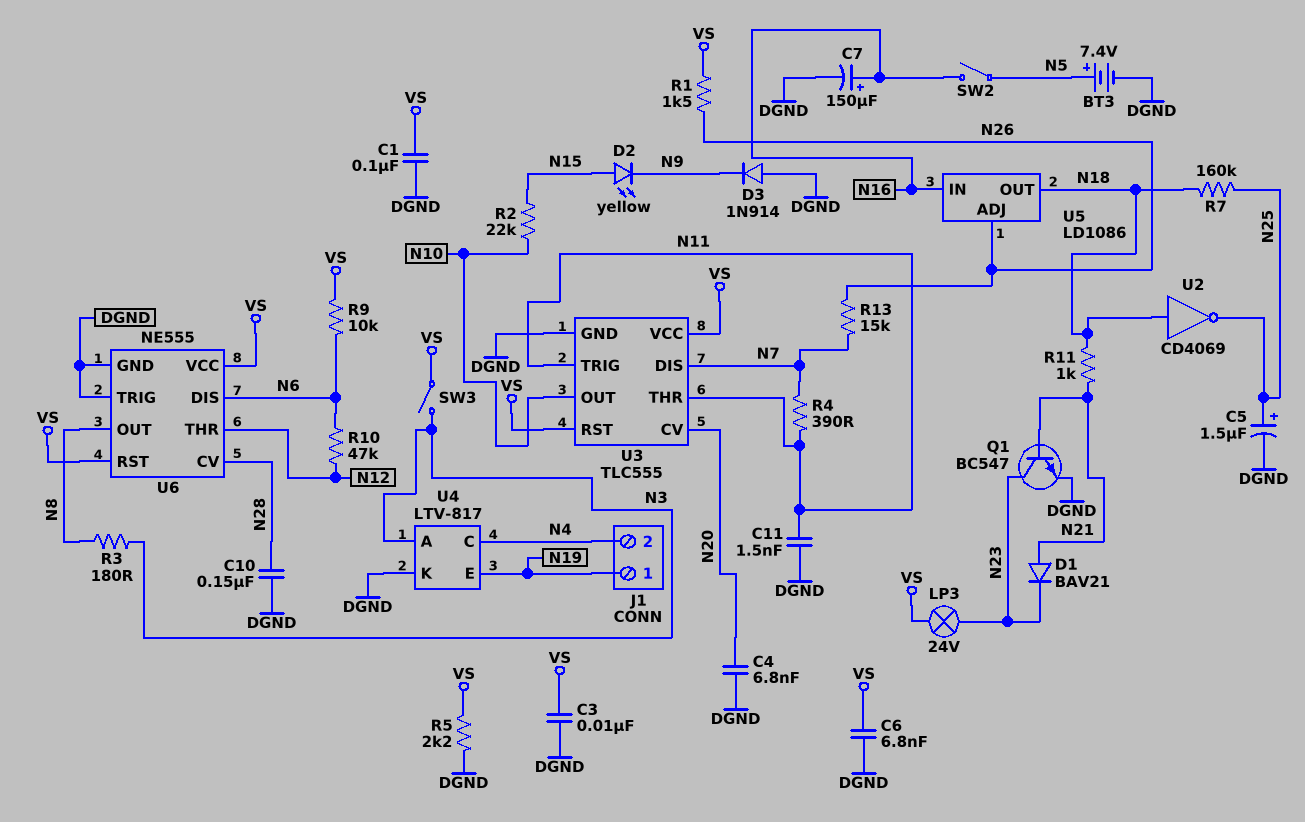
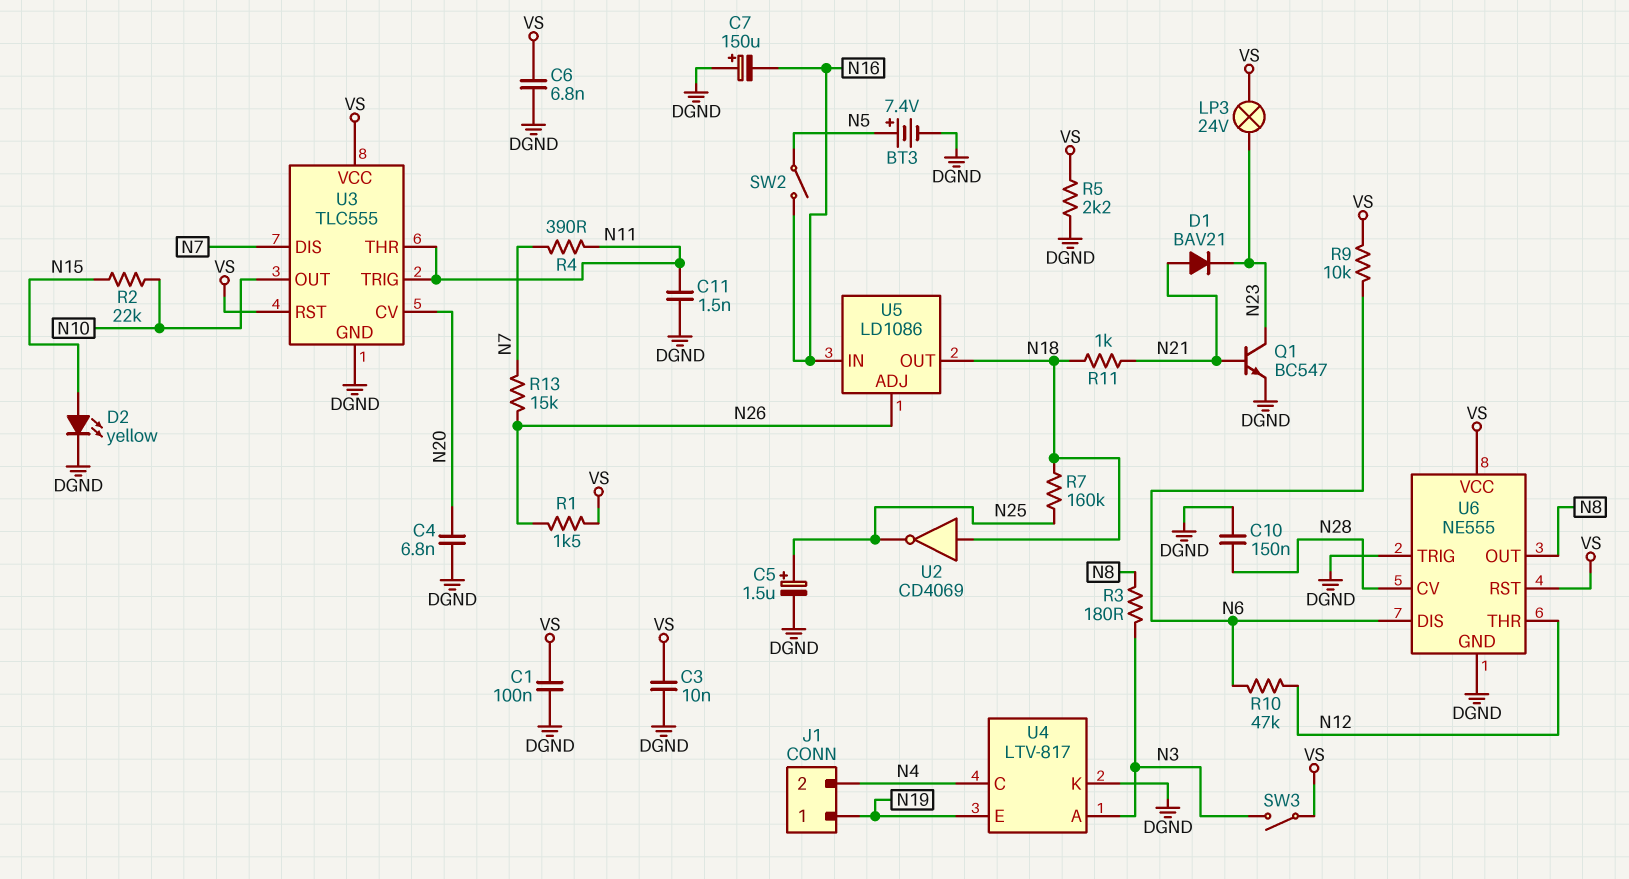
C7: 150uF (plus N16, minus DGND) -> 150uF (plus DGND, minus N16)
D2: LED yellow (A N15, K N9) -> LED yellow (A N15, K DGND)
D3: diode 1N914 (A DGND, K N9) -> none

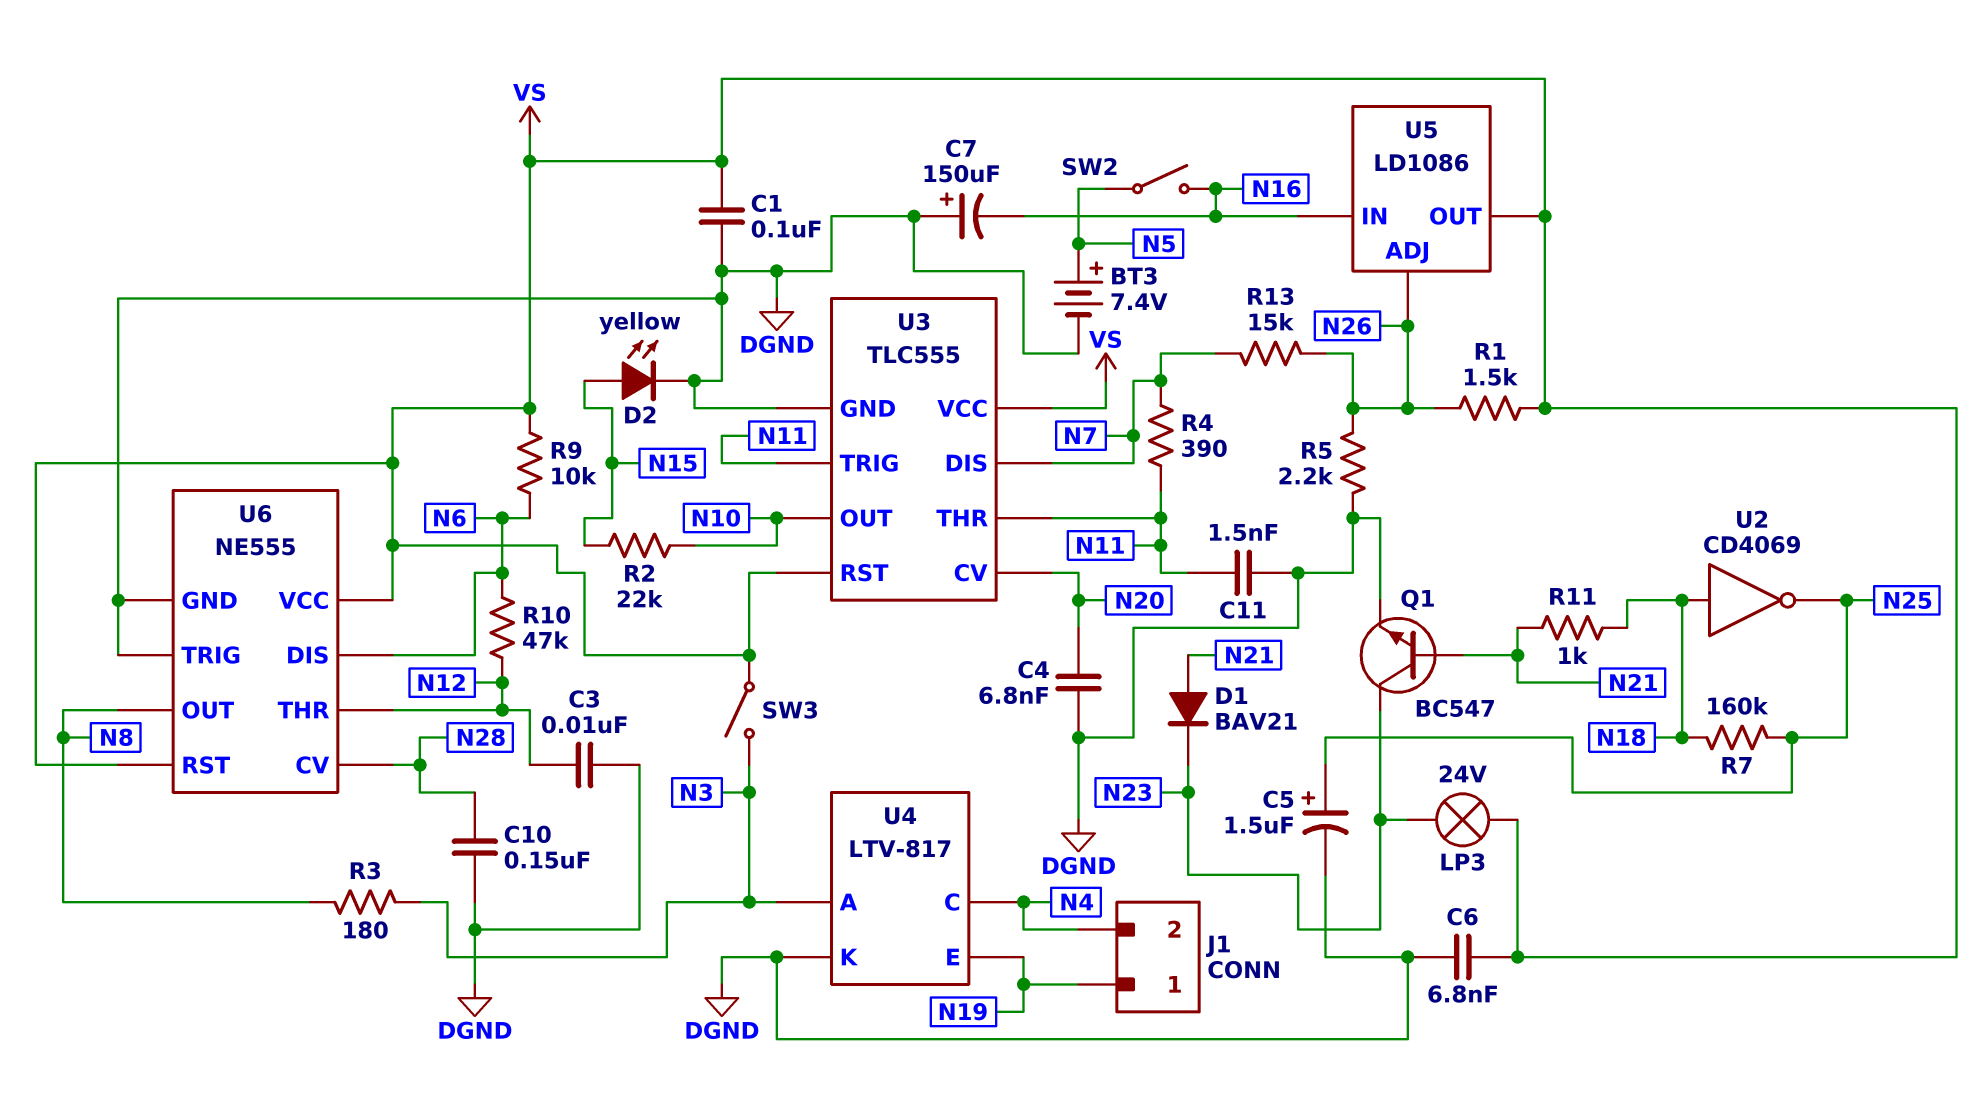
C3: 10nF (DGND, VS) -> 10nF (DGND, N12)
R5: 2.2k (DGND, VS) -> 2.2k (DGND, N26)
U5 pin OUT: N18 -> VS

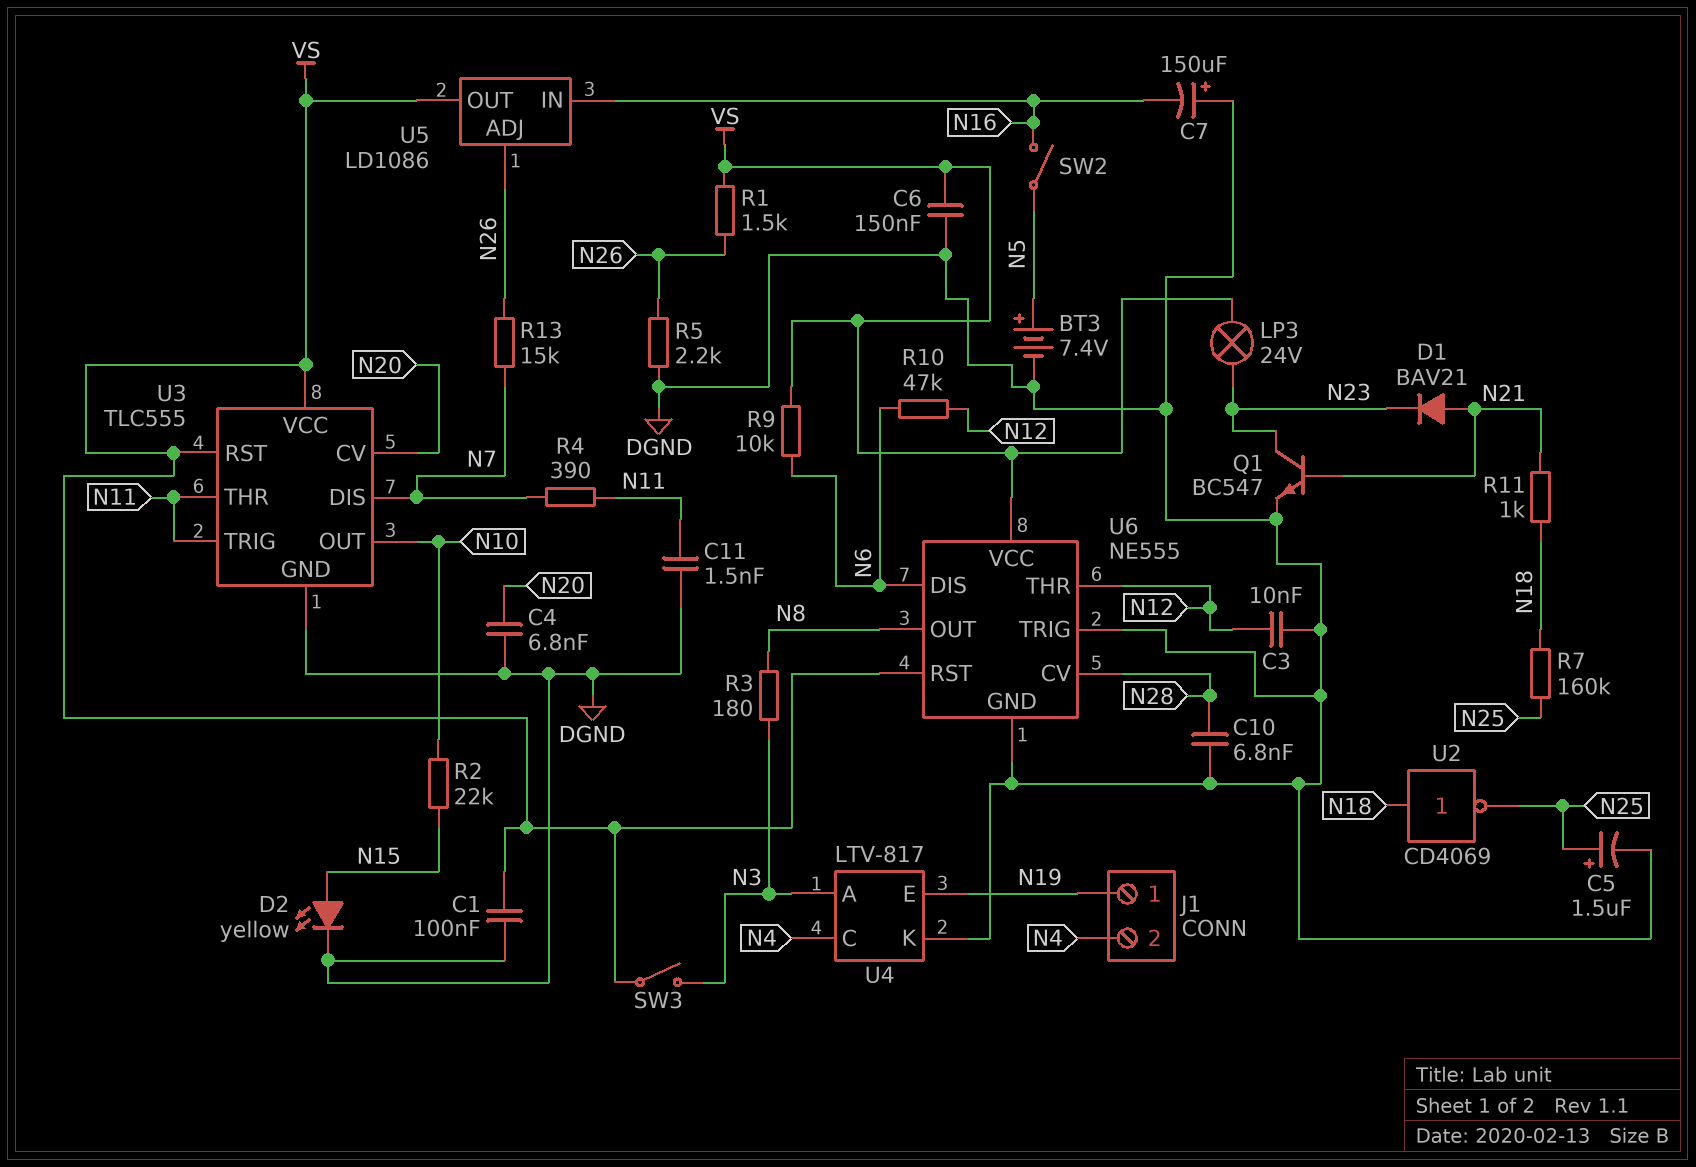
C6: 6.8nF (DGND, VS) -> 150nF (DGND, VS)
C10: 150nF (DGND, N28) -> 6.8nF (DGND, N28)

